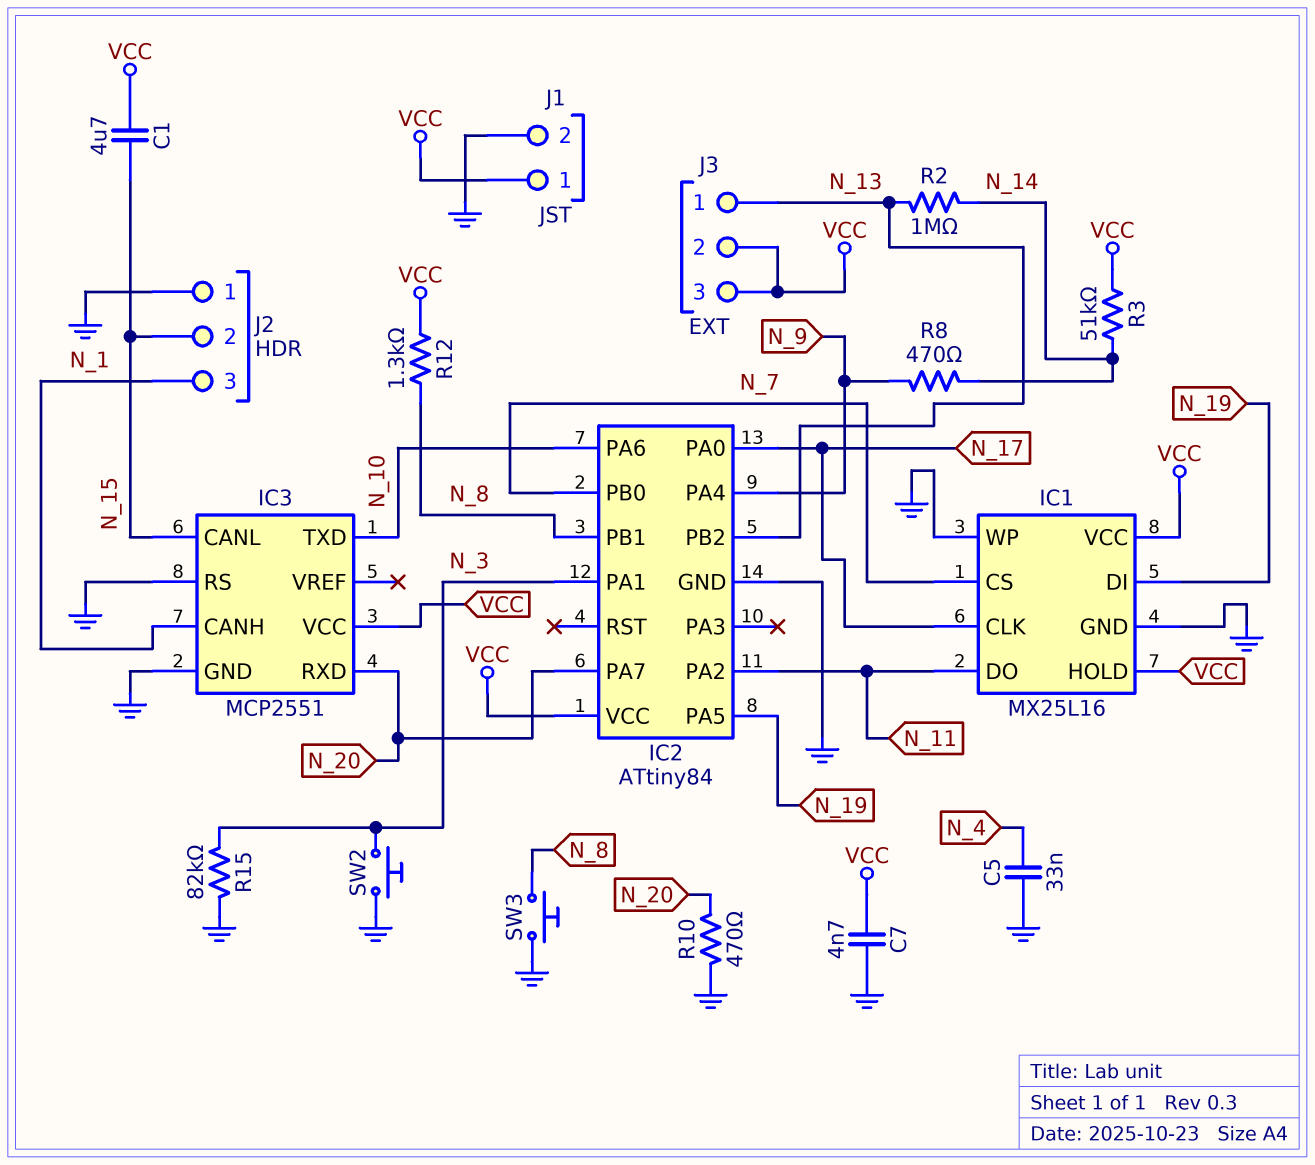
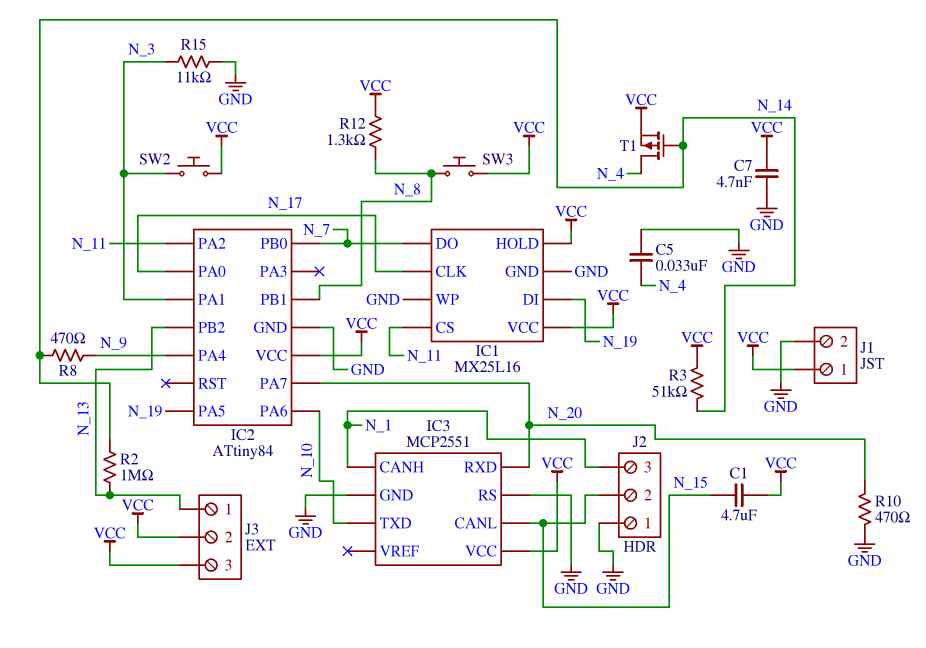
IC1 pin CS: N_7 -> N_11
IC1 pin DO: N_11 -> N_7
R15: 82k (GND, N_3) -> 11k (GND, N_3)
SW2: button (GND, N_3) -> button (N_3, VCC)
SW3: button (GND, N_8) -> button (N_8, VCC)
T1: none -> PMOS (G N_14, D N_4, S VCC)

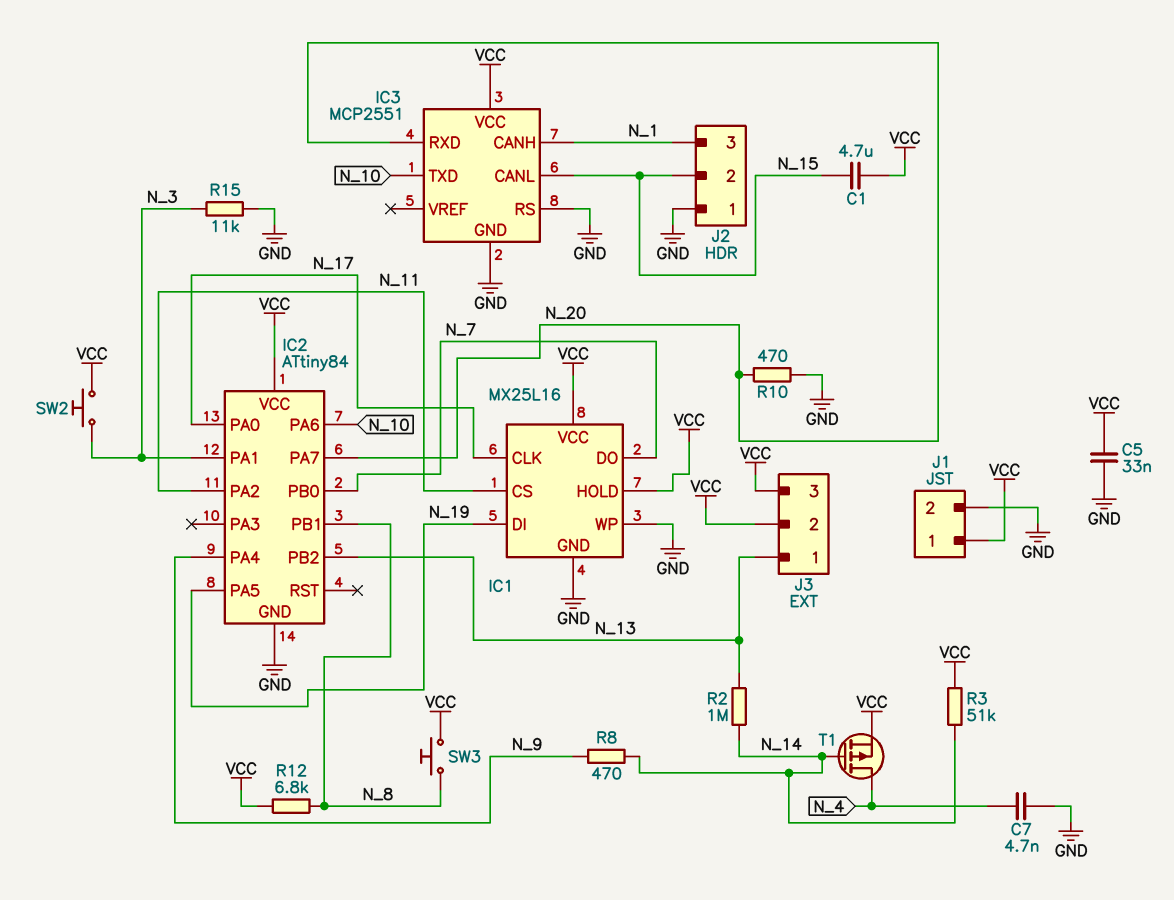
C5: 33nF (GND, N_4) -> 33nF (GND, VCC)
C7: 4.7nF (GND, VCC) -> 4.7nF (GND, N_4)
R12: 1.3k (N_8, VCC) -> 6.8k (N_8, VCC)

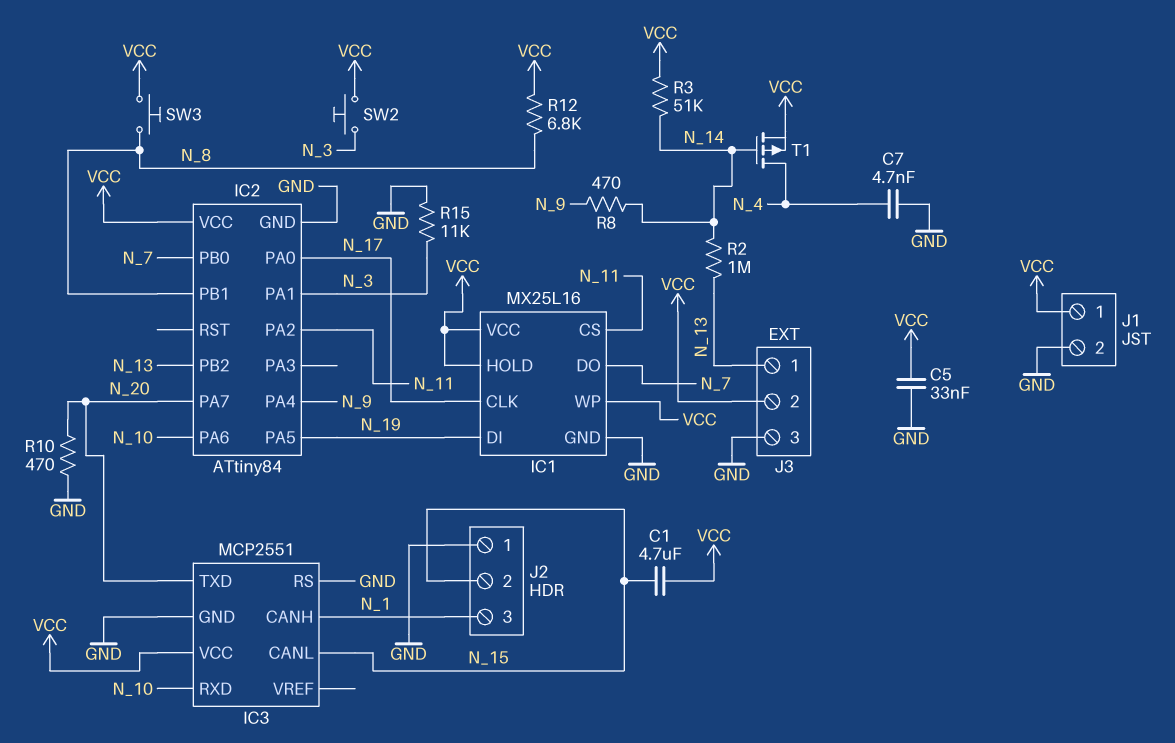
IC1 pin WP: GND -> VCC
IC3 pin RXD: N_20 -> N_10
IC3 pin TXD: N_10 -> N_20
J3 pin 3: VCC -> GND

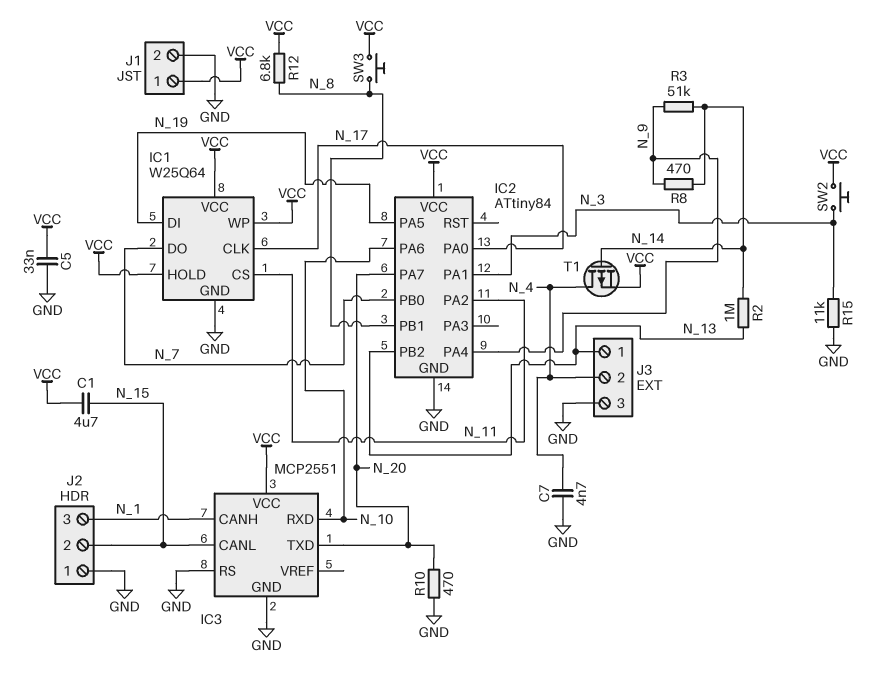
IC1: MX25L16 -> W25Q64
J3 pin 2: VCC -> N_4
R3: 51k (N_14, VCC) -> 51k (N_9, N_14)

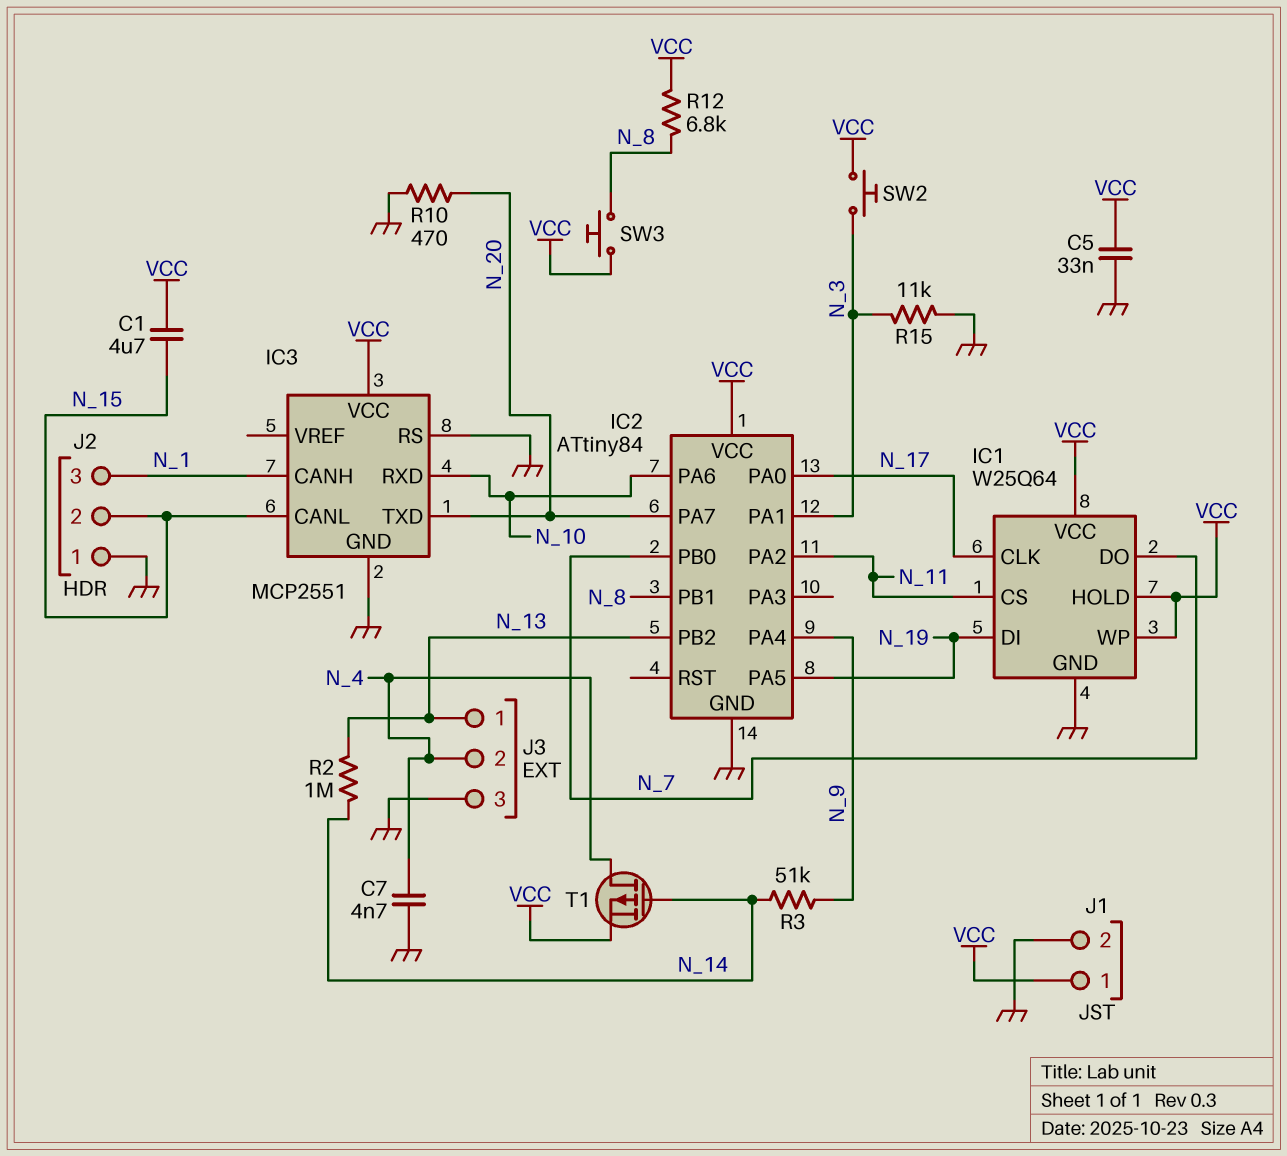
R8: 470 (N_9, N_14) -> none

